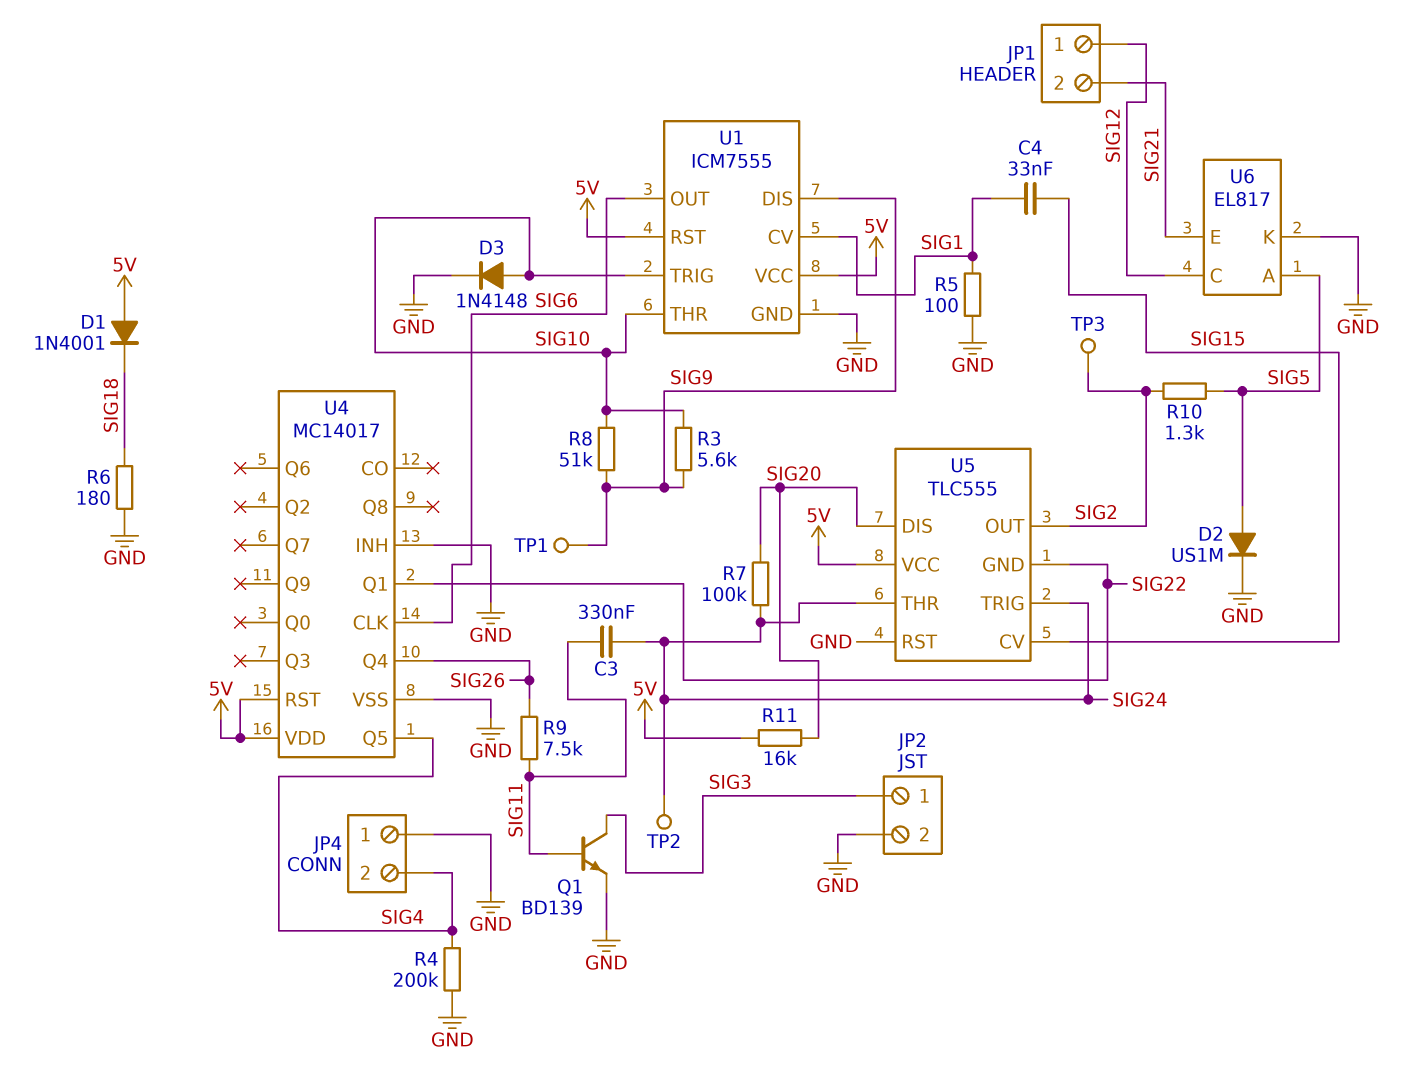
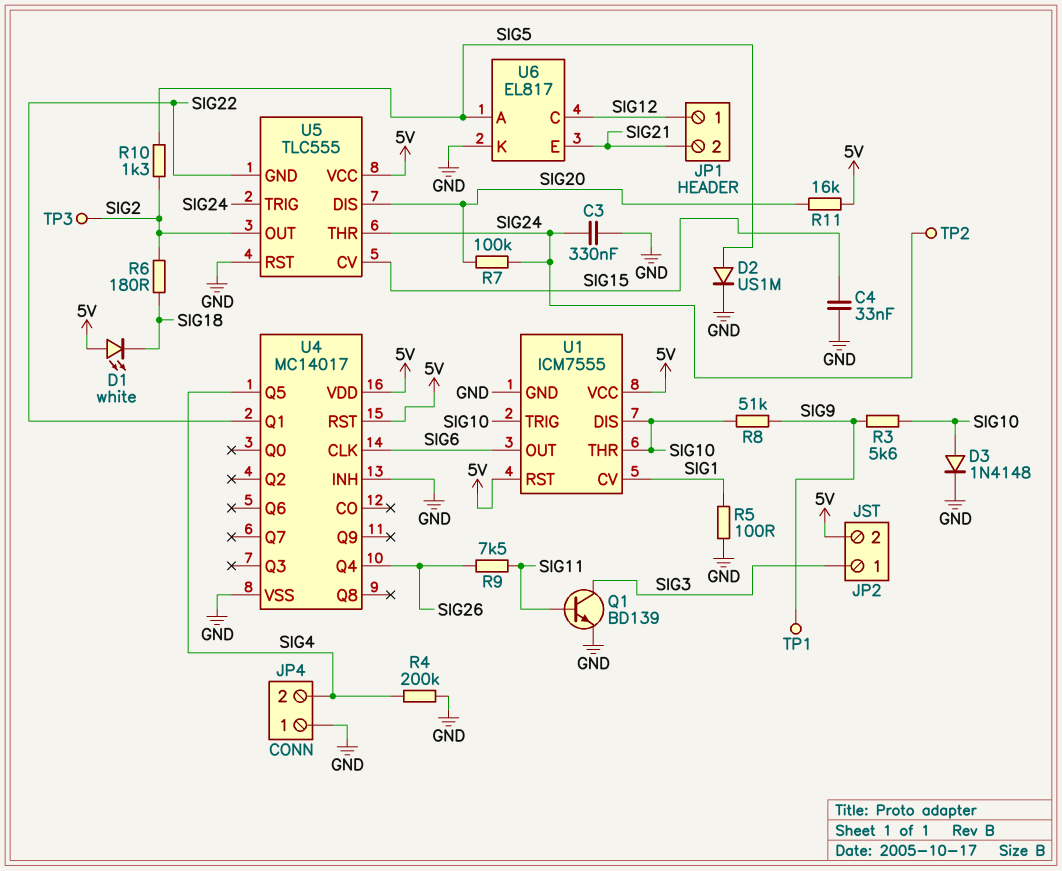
C3: 330nF (SIG11, SIG24) -> 330nF (GND, SIG24)
C4: 33nF (SIG1, SIG15) -> 33nF (GND, SIG15)
D1: diode 1N4001 (A 5V, K SIG18) -> LED white (A 5V, K SIG18)
JP2 pin 2: GND -> 5V
R6: 180 (GND, SIG18) -> 180 (SIG2, SIG18)
U1 pin DIS: SIG9 -> SIG10

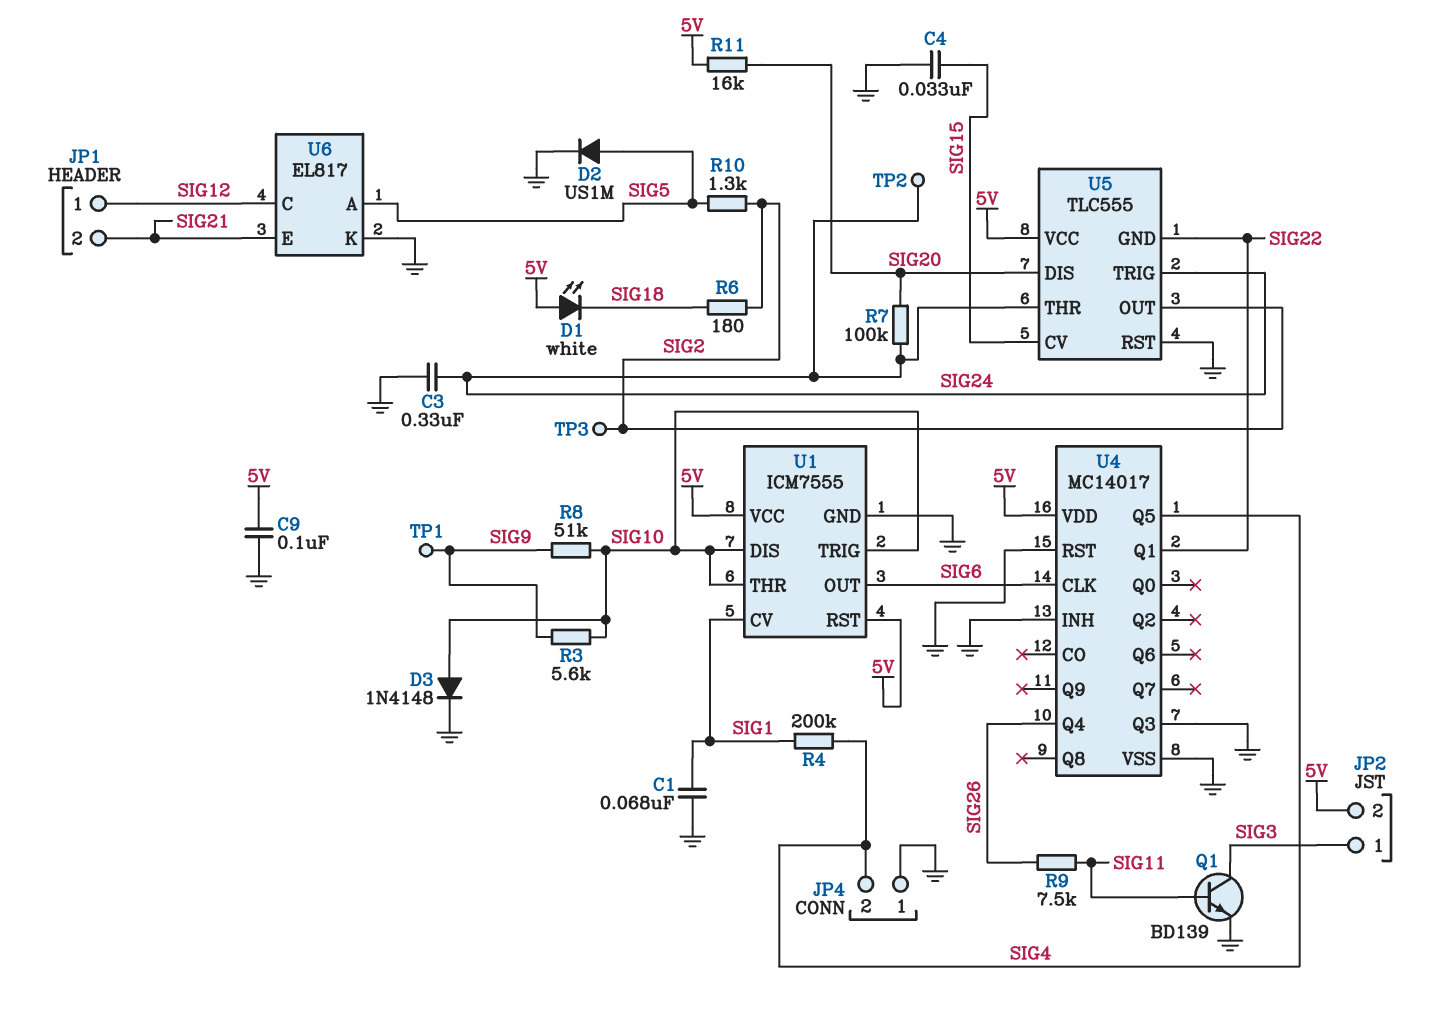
C1: none -> 68nF (GND, SIG1)
C9: none -> 100nF (5V, GND)
R4: 200k (GND, SIG4) -> 200k (SIG1, SIG4)
R5: 100 (GND, SIG1) -> none
U4 pin Q3: none -> GND
U4 pin RST: 5V -> GND

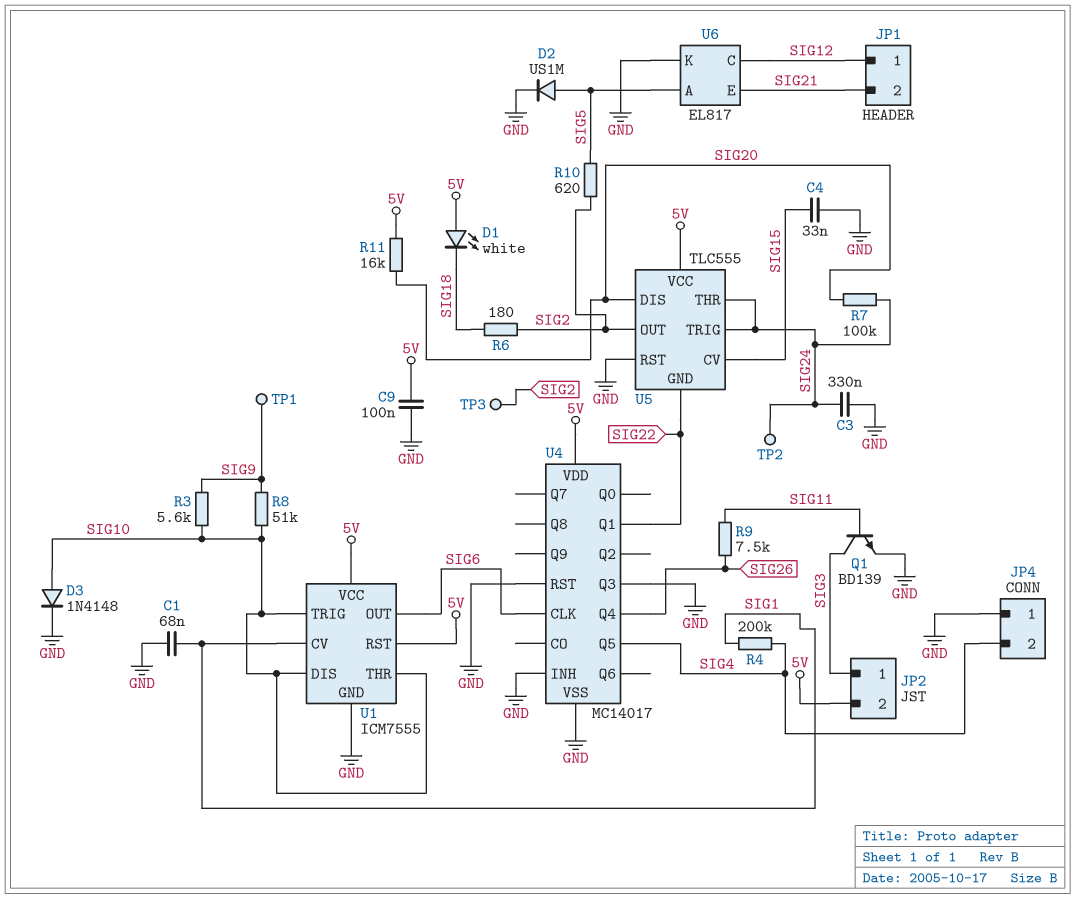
R10: 1.3k (SIG2, SIG5) -> 620 (SIG2, SIG5)

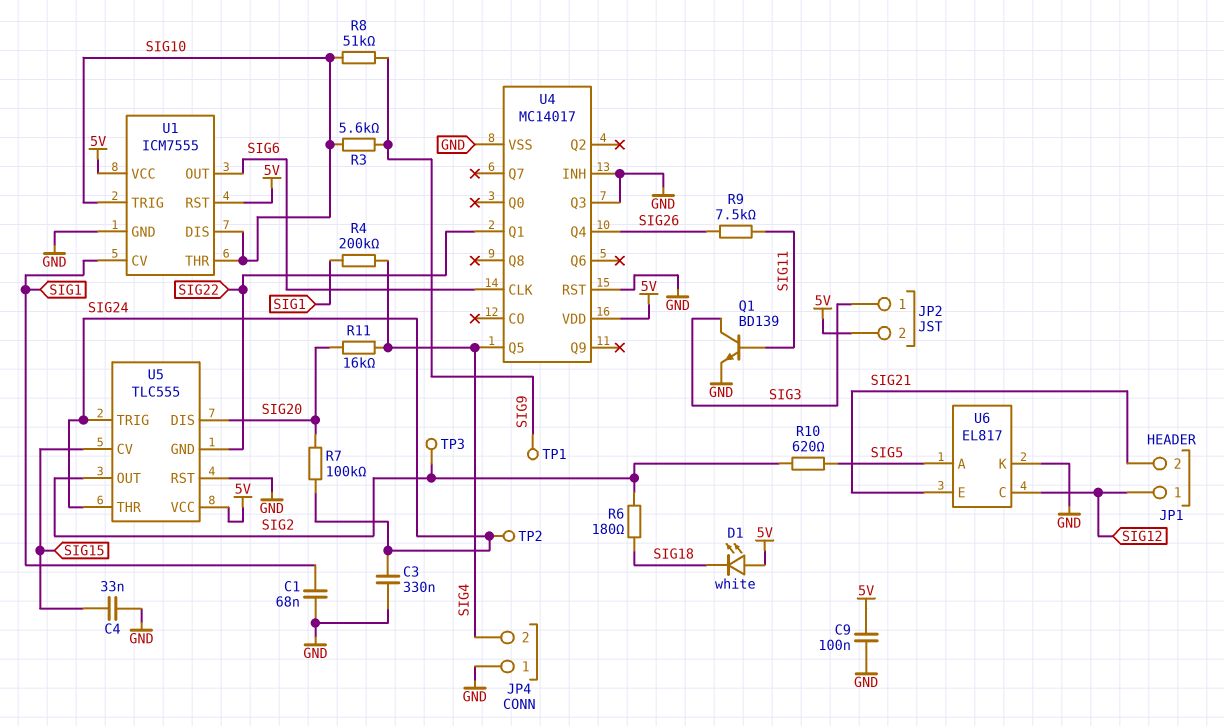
D2: diode US1M (A SIG5, K GND) -> none
D3: diode 1N4148 (A SIG10, K GND) -> none
R11: 16k (5V, SIG20) -> 16k (SIG4, SIG20)

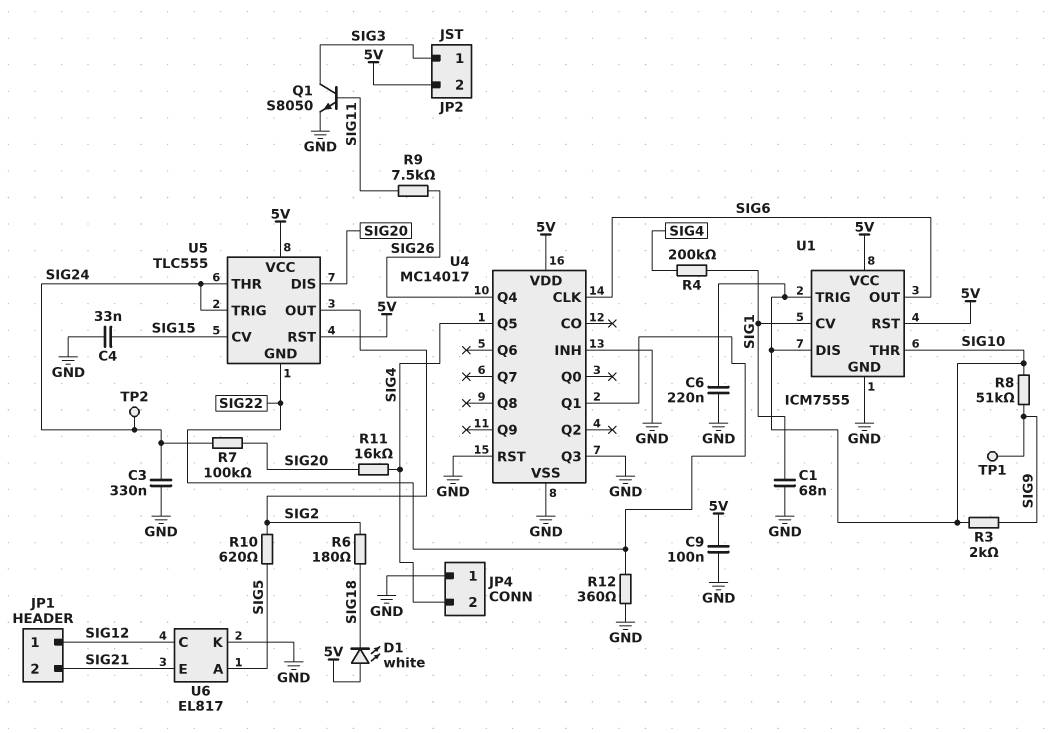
C6: none -> 220nF (GND, SIG10)
Q1: NPN BD139 (B SIG11, C SIG3, E GND) -> NPN S8050 (B SIG11, C SIG3, E GND)
R3: 5.6k (SIG9, SIG10) -> 2k (SIG9, SIG10)
R12: none -> 360 (GND, SIG22)
TP3: test point (SIG2) -> none
U5 pin RST: GND -> 5V

